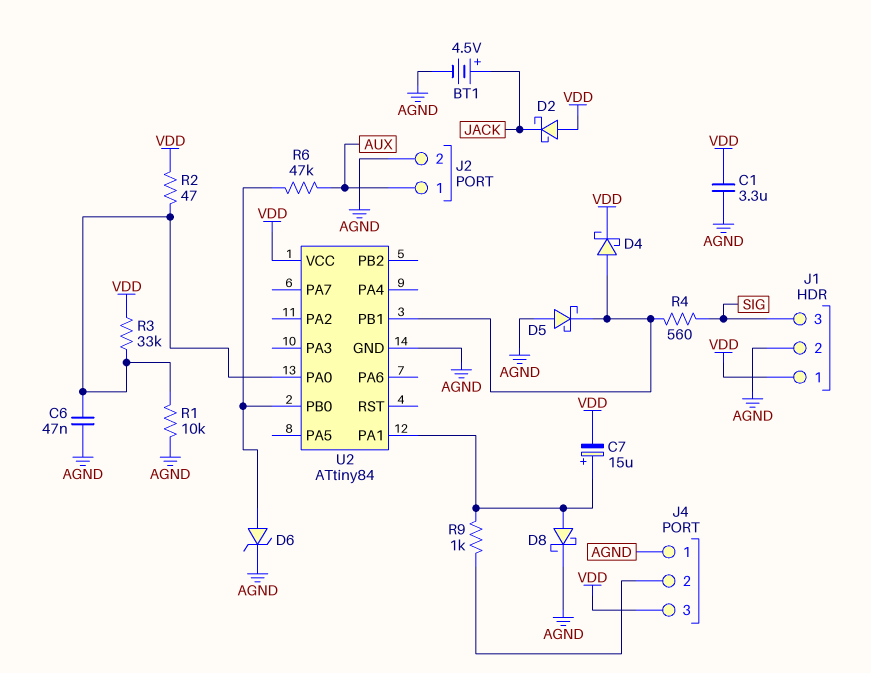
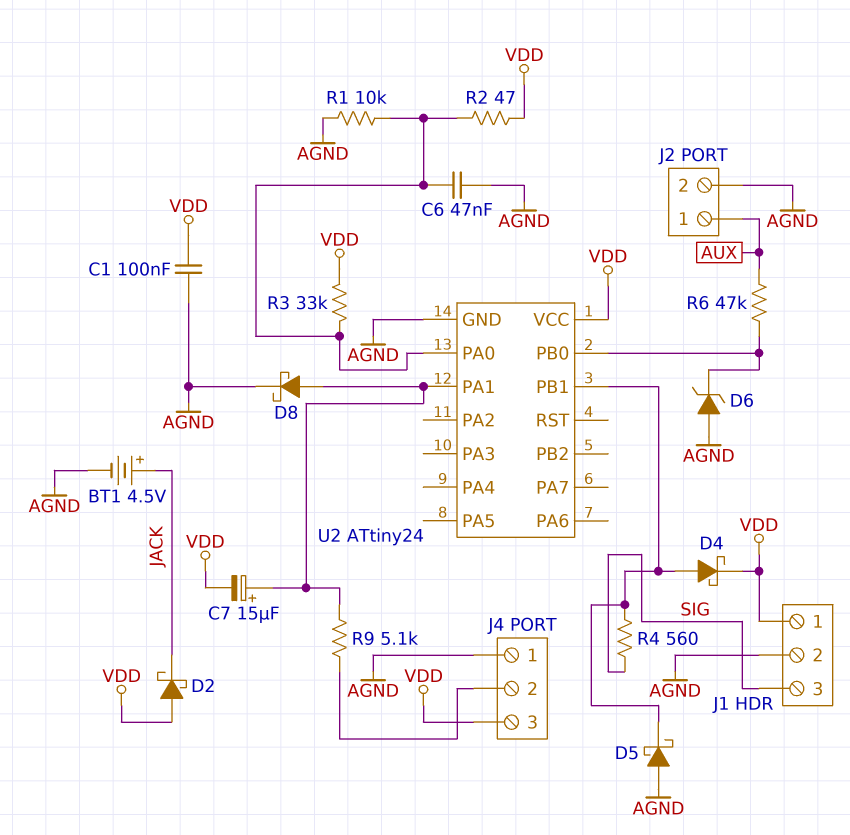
C1: 3.3uF (AGND, VDD) -> 100nF (AGND, VDD)
D6: zener (A U2/PB0, K AGND) -> zener (A AGND, K U2/PB0)
R9: 1k (J4/2, U2/PA1) -> 5.1k (J4/2, U2/PA1)
U2: ATtiny84 -> ATtiny24

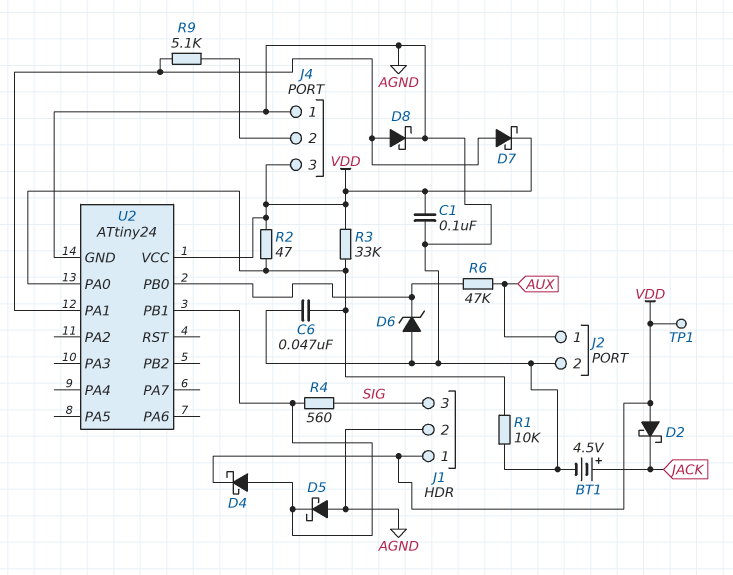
C7: 15uF (plus U2/PA1, minus VDD) -> none
D7: none -> schottky (A U2/PA1, K VDD)
TP1: none -> test point (VDD)

